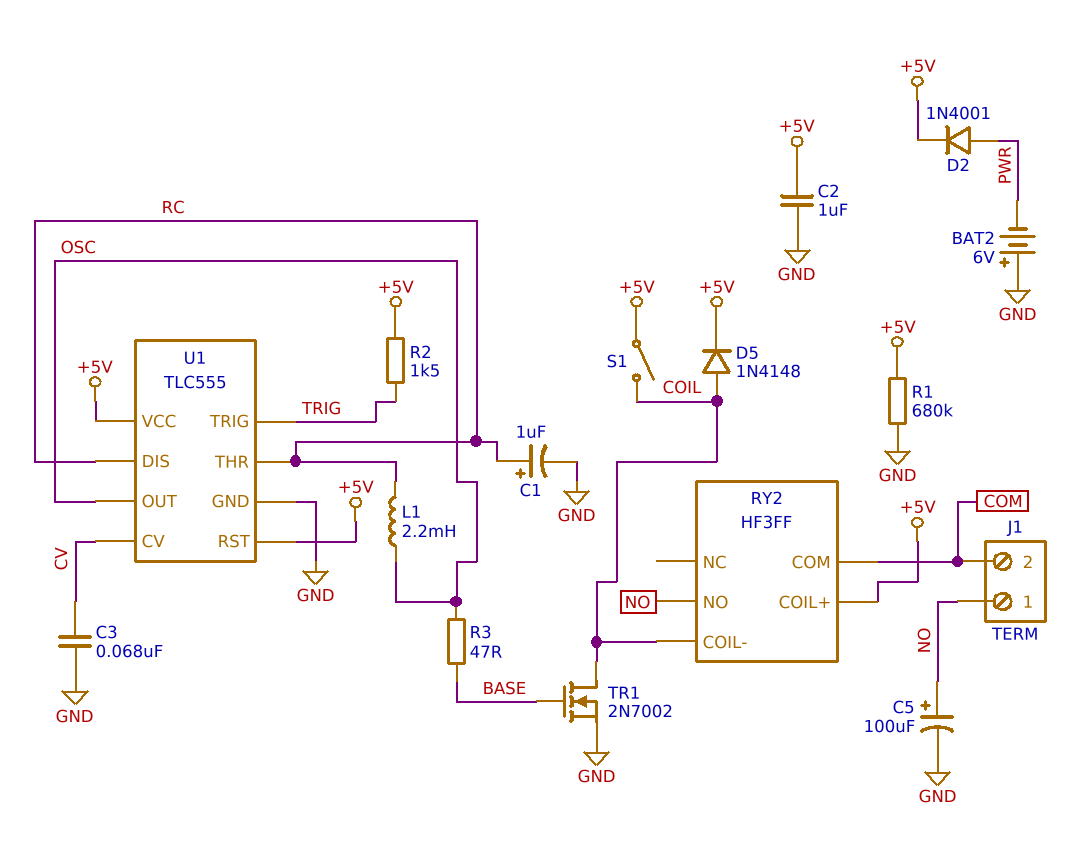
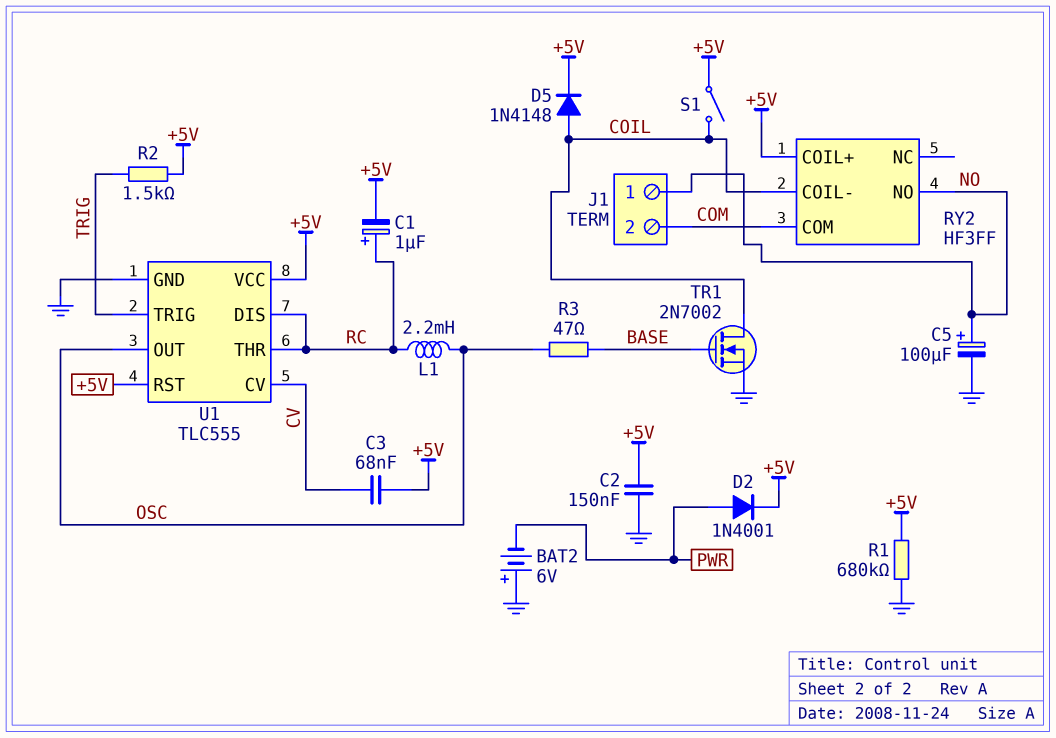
C1: 1uF (plus RC, minus GND) -> 1uF (plus RC, minus +5V)
C2: 1uF (+5V, GND) -> 150nF (+5V, GND)
C3: 68nF (CV, GND) -> 68nF (+5V, CV)

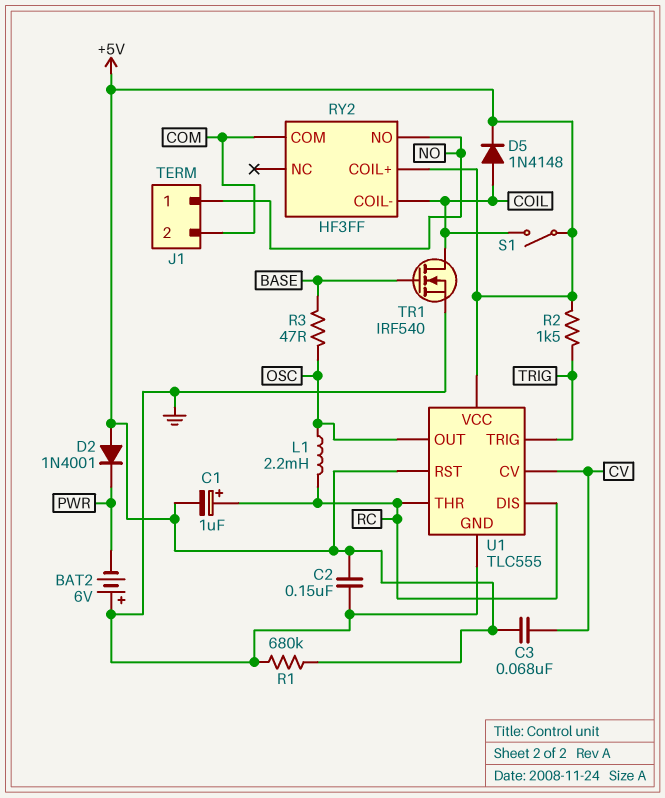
C5: 100uF (plus NO, minus GND) -> none
D2: diode 1N4001 (A PWR, K +5V) -> diode 1N4001 (A +5V, K PWR)
TR1: NMOS 2N7002 (G BASE, D COIL, S GND) -> NMOS IRF540 (G BASE, D COIL, S GND)

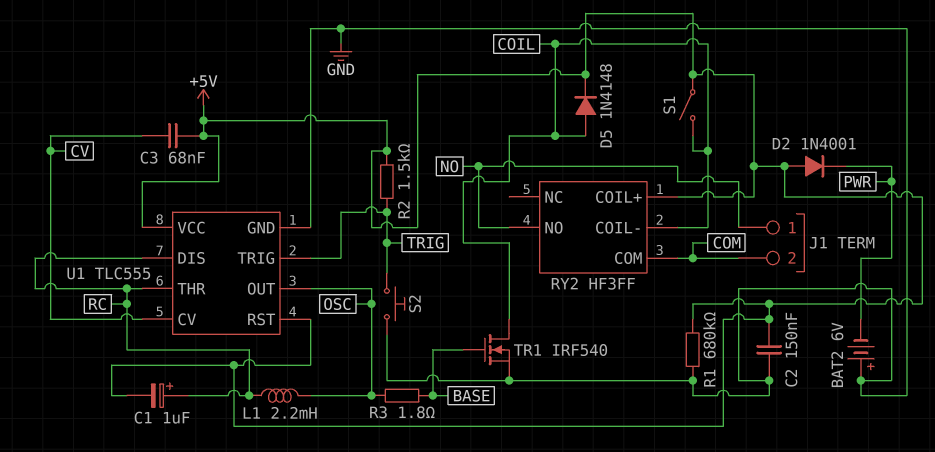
R3: 47 (BASE, OSC) -> 1.8 (BASE, OSC)
S2: none -> button (GND, TRIG)

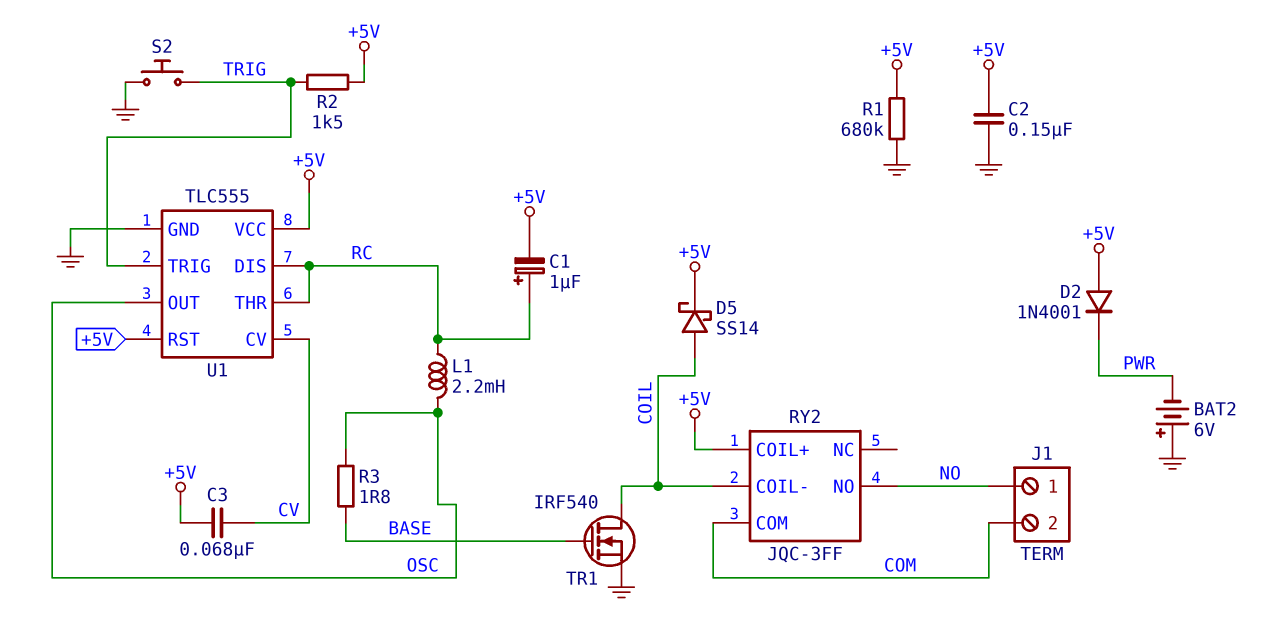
D5: diode 1N4148 (A COIL, K +5V) -> schottky SS14 (A COIL, K +5V)
RY2: HF3FF -> JQC-3FF
S1: switch (+5V, COIL) -> none

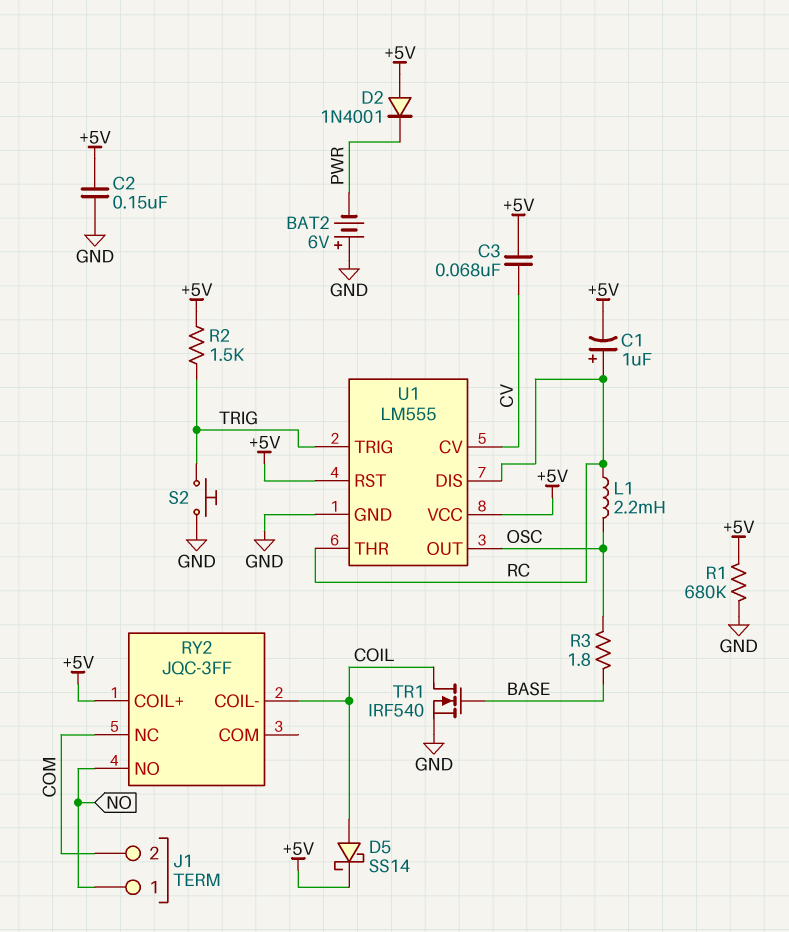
RY2 pin COM: COM -> none
RY2 pin NC: none -> COM
U1: TLC555 -> LM555

